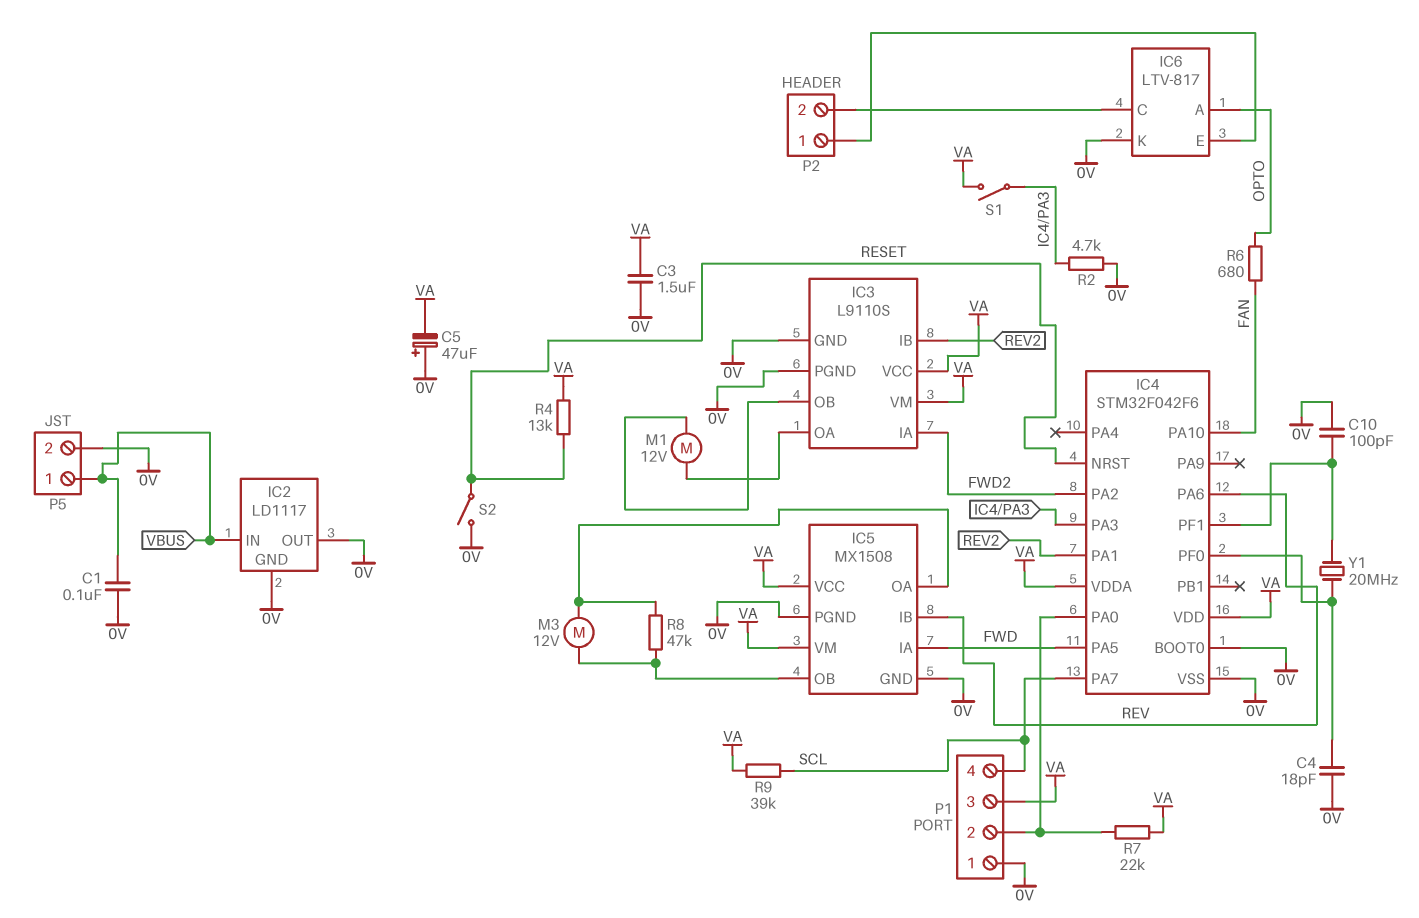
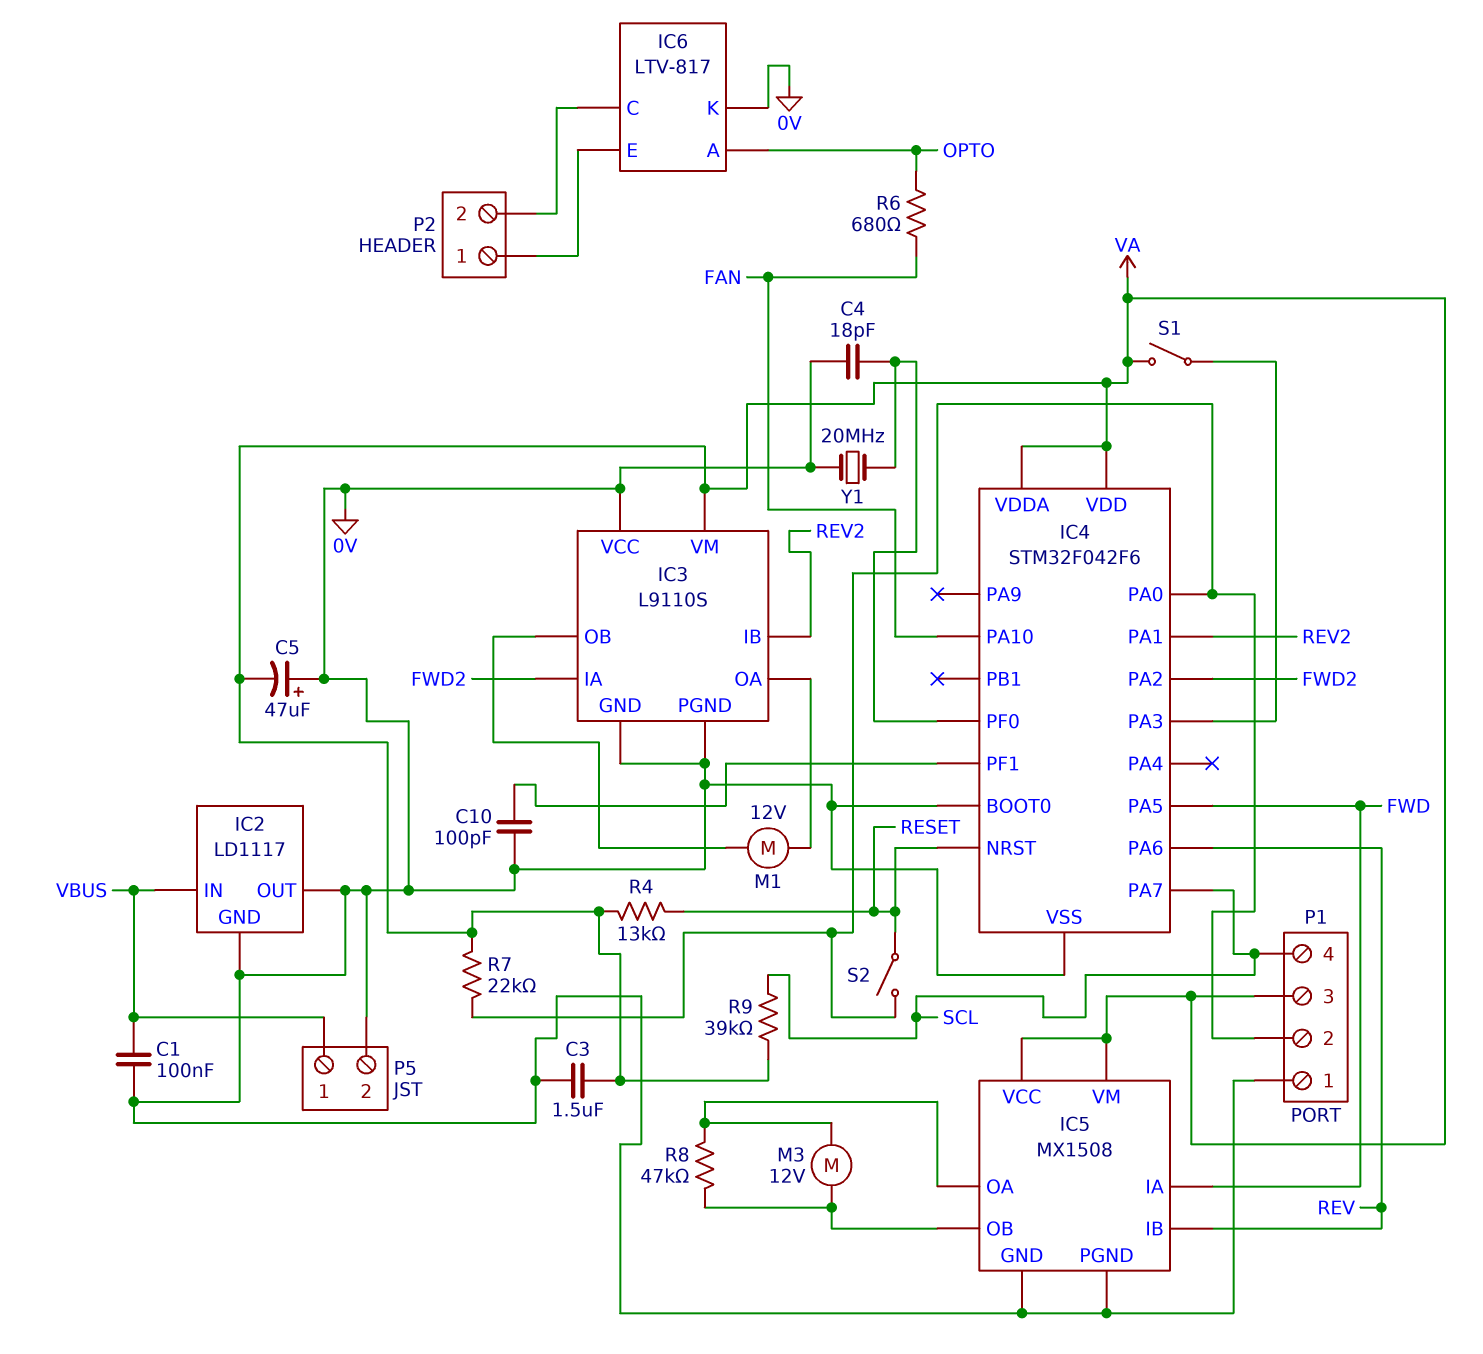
IC3 pin VCC: VA -> 0V
R2: 4.7k (0V, IC4/PA3) -> none
S2: switch (0V, RESET) -> switch (IC4/PA0, RESET)
Y1: 20MHz (IC4/PF0, IC4/PF1) -> 20MHz (0V, IC4/PF0)

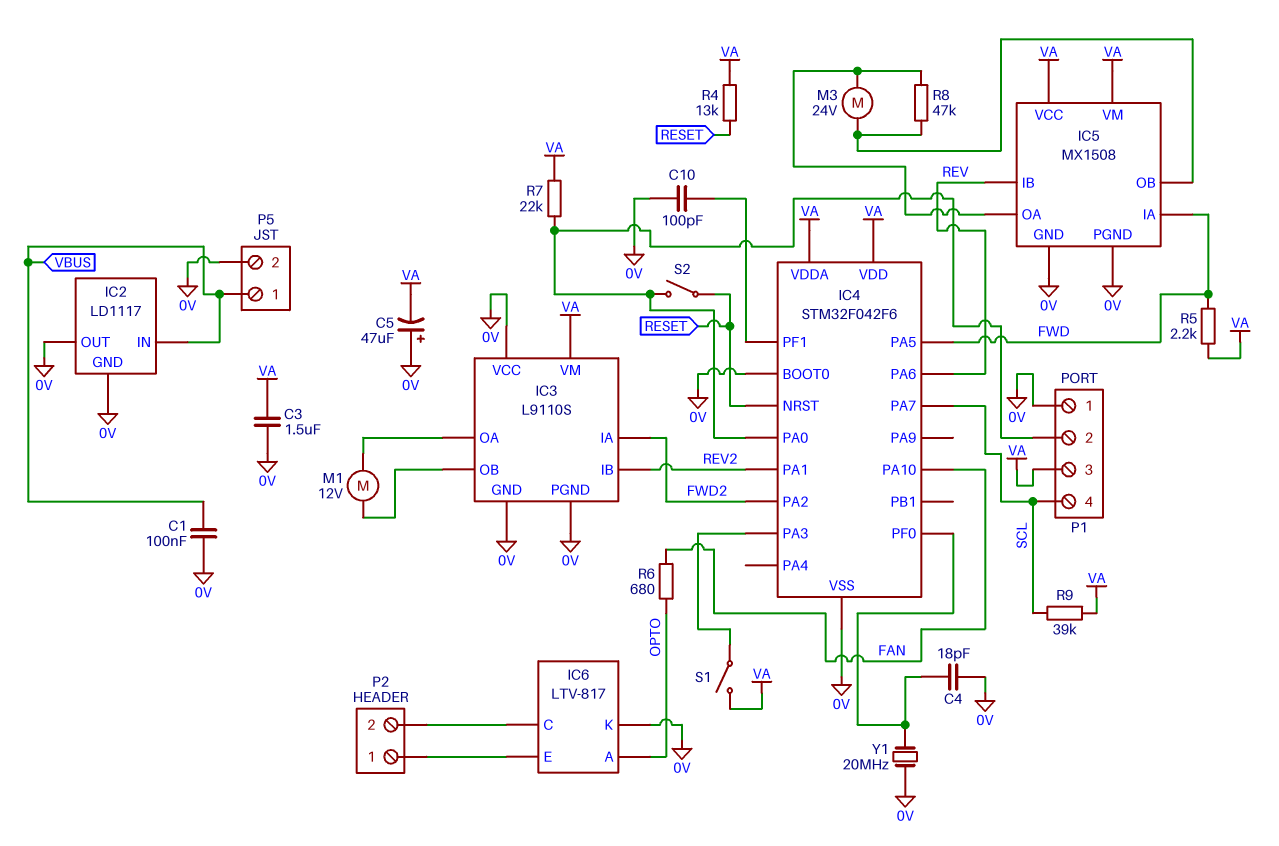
M3: motor 12V (IC5/OA, IC5/OB) -> motor 24V (IC5/OA, IC5/OB)
R5: none -> 2.2k (FWD, VA)

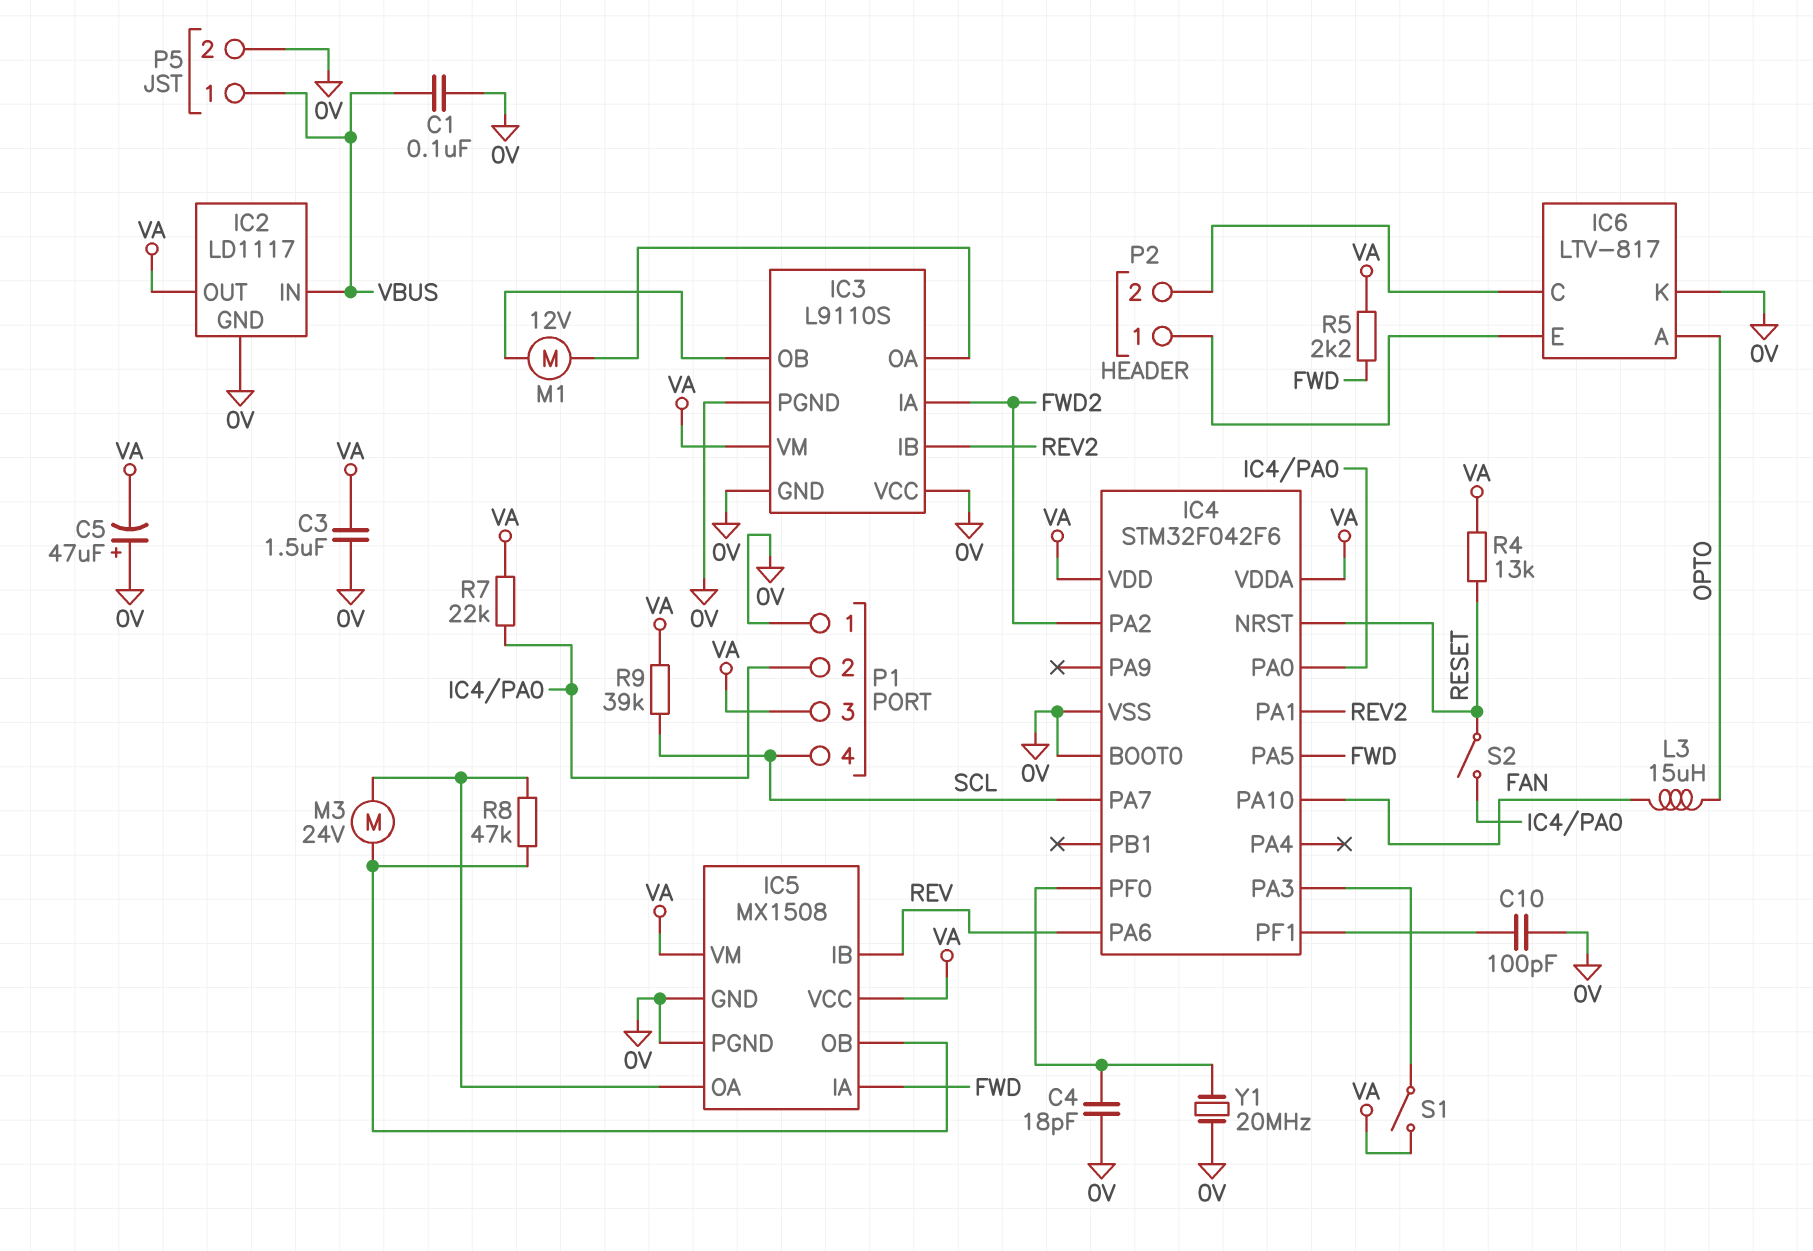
IC2 pin OUT: 0V -> VA
L3: none -> 15uH (FAN, OPTO)
R6: 680 (FAN, OPTO) -> none

